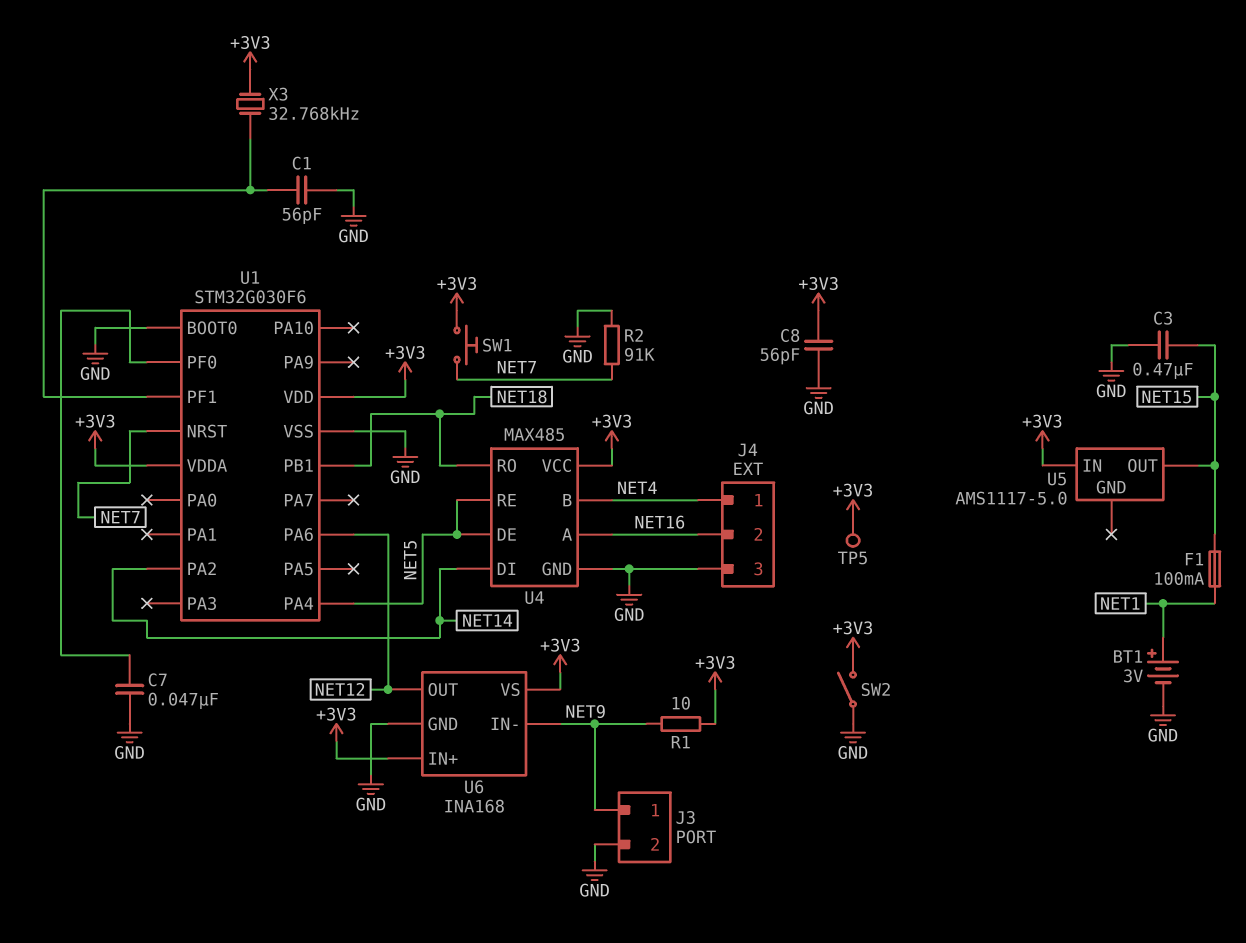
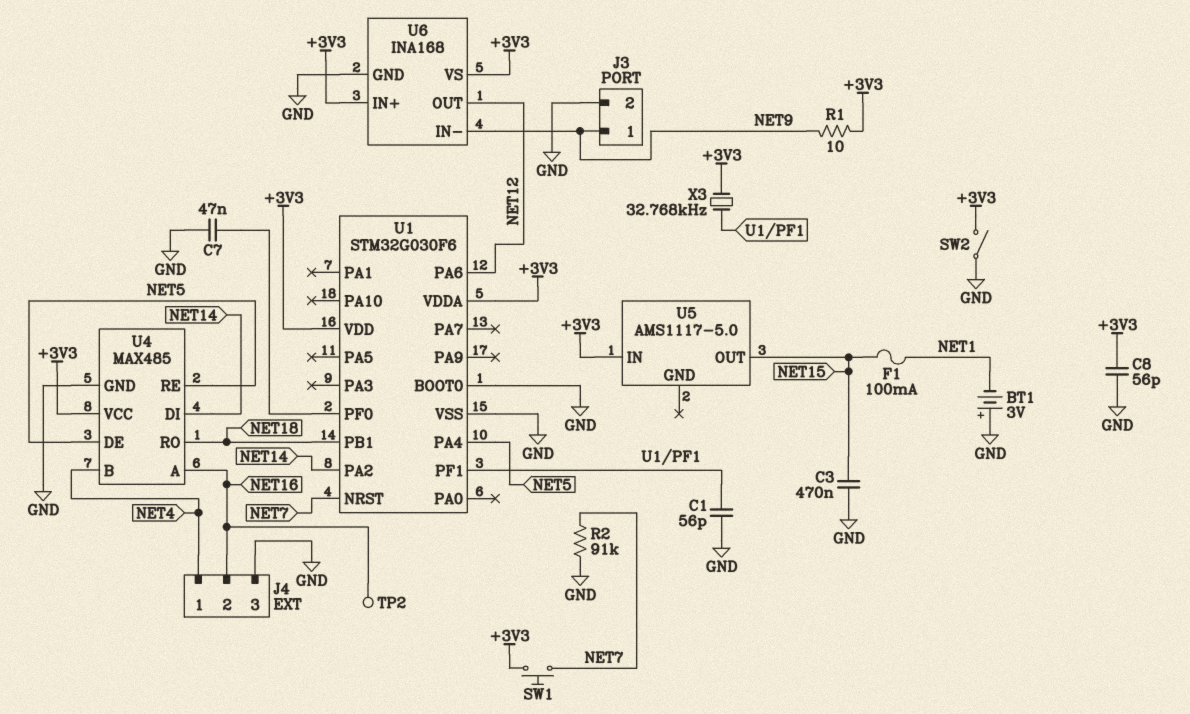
BT1: 3V (plus NET1, minus GND) -> 3V (plus GND, minus NET1)
TP2: none -> test point (NET16)
TP5: test point (+3V3) -> none

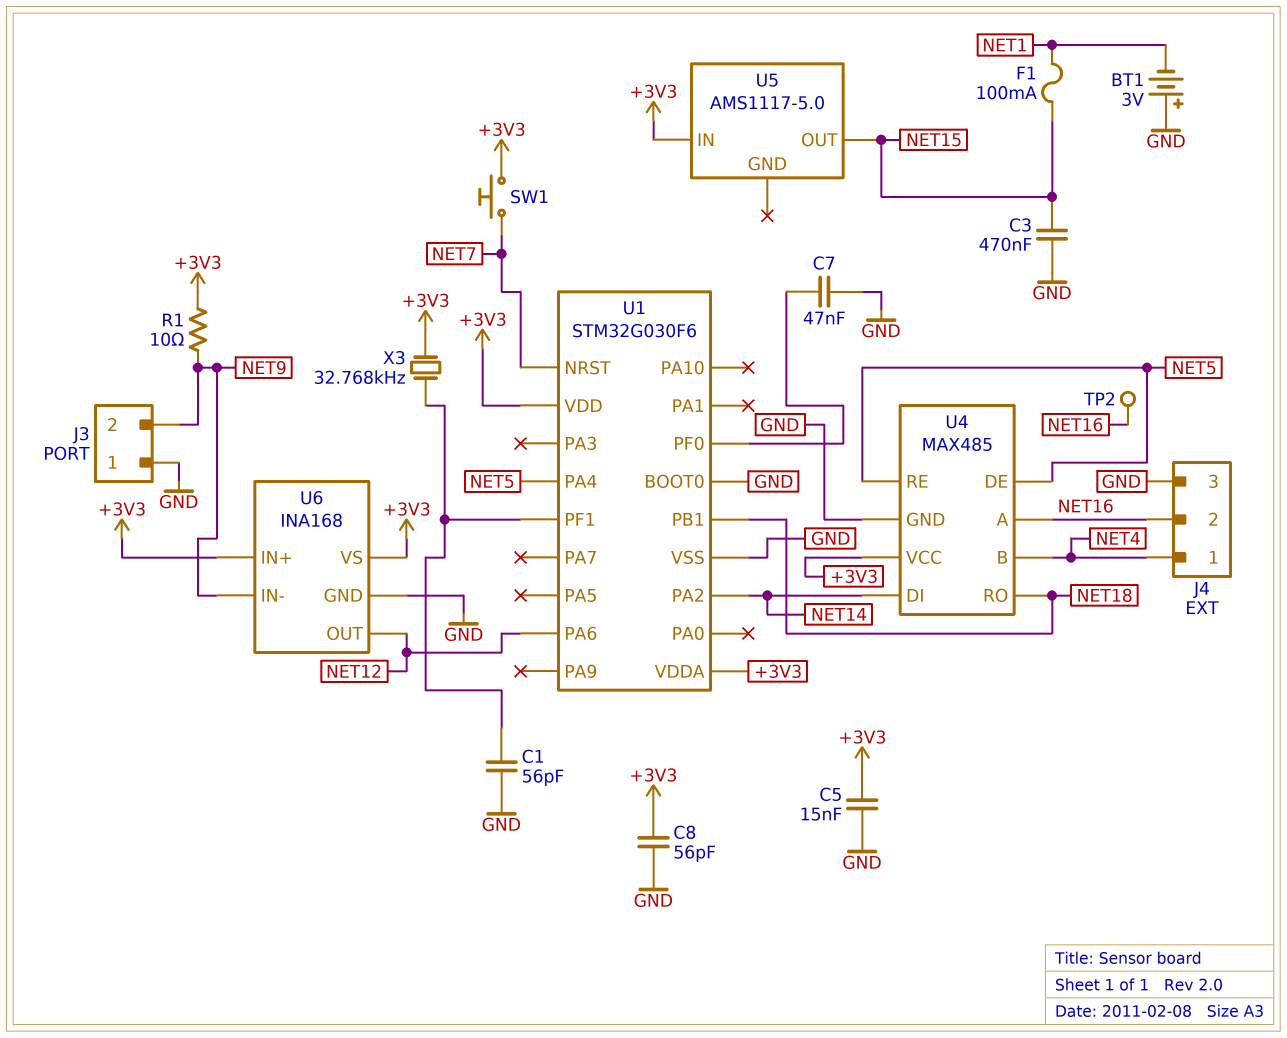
C5: none -> 15nF (+3V3, GND)
J3 pin 1: NET9 -> GND
J3 pin 2: GND -> NET9
R2: 91k (GND, NET7) -> none
SW2: switch (+3V3, GND) -> none

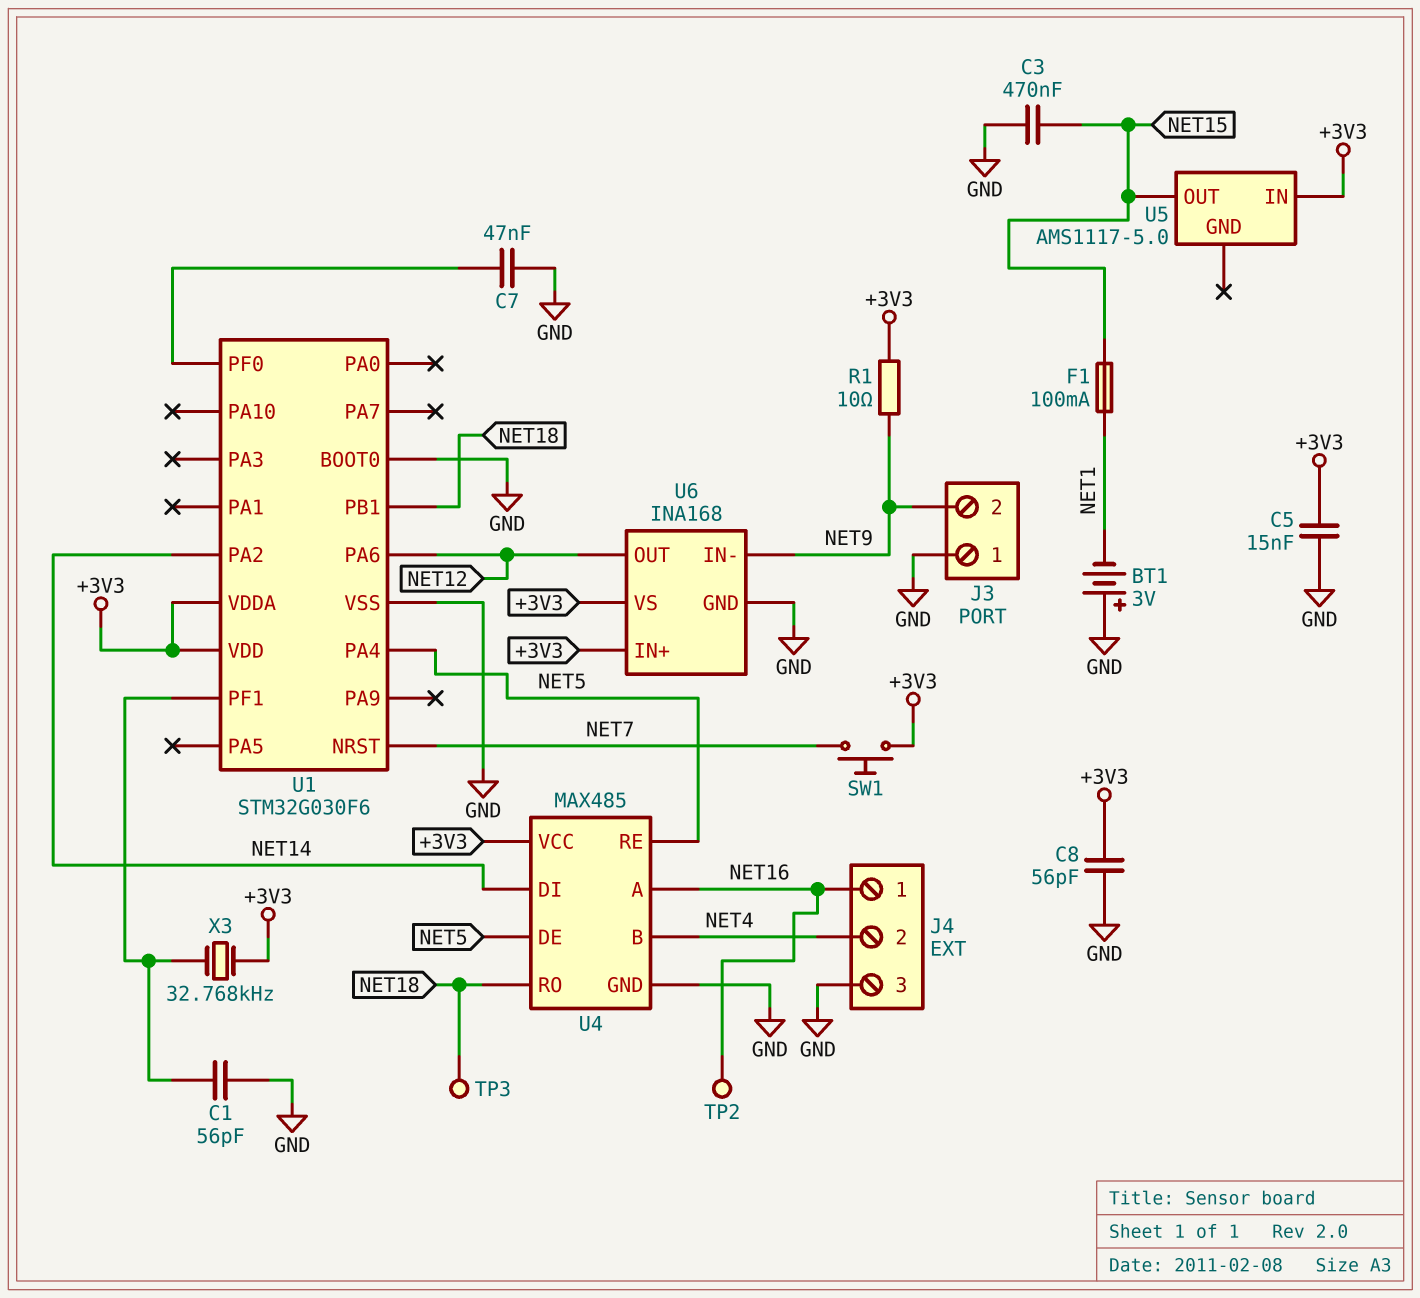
J4 pin 1: NET4 -> NET16
J4 pin 2: NET16 -> NET4
TP3: none -> test point (NET18)

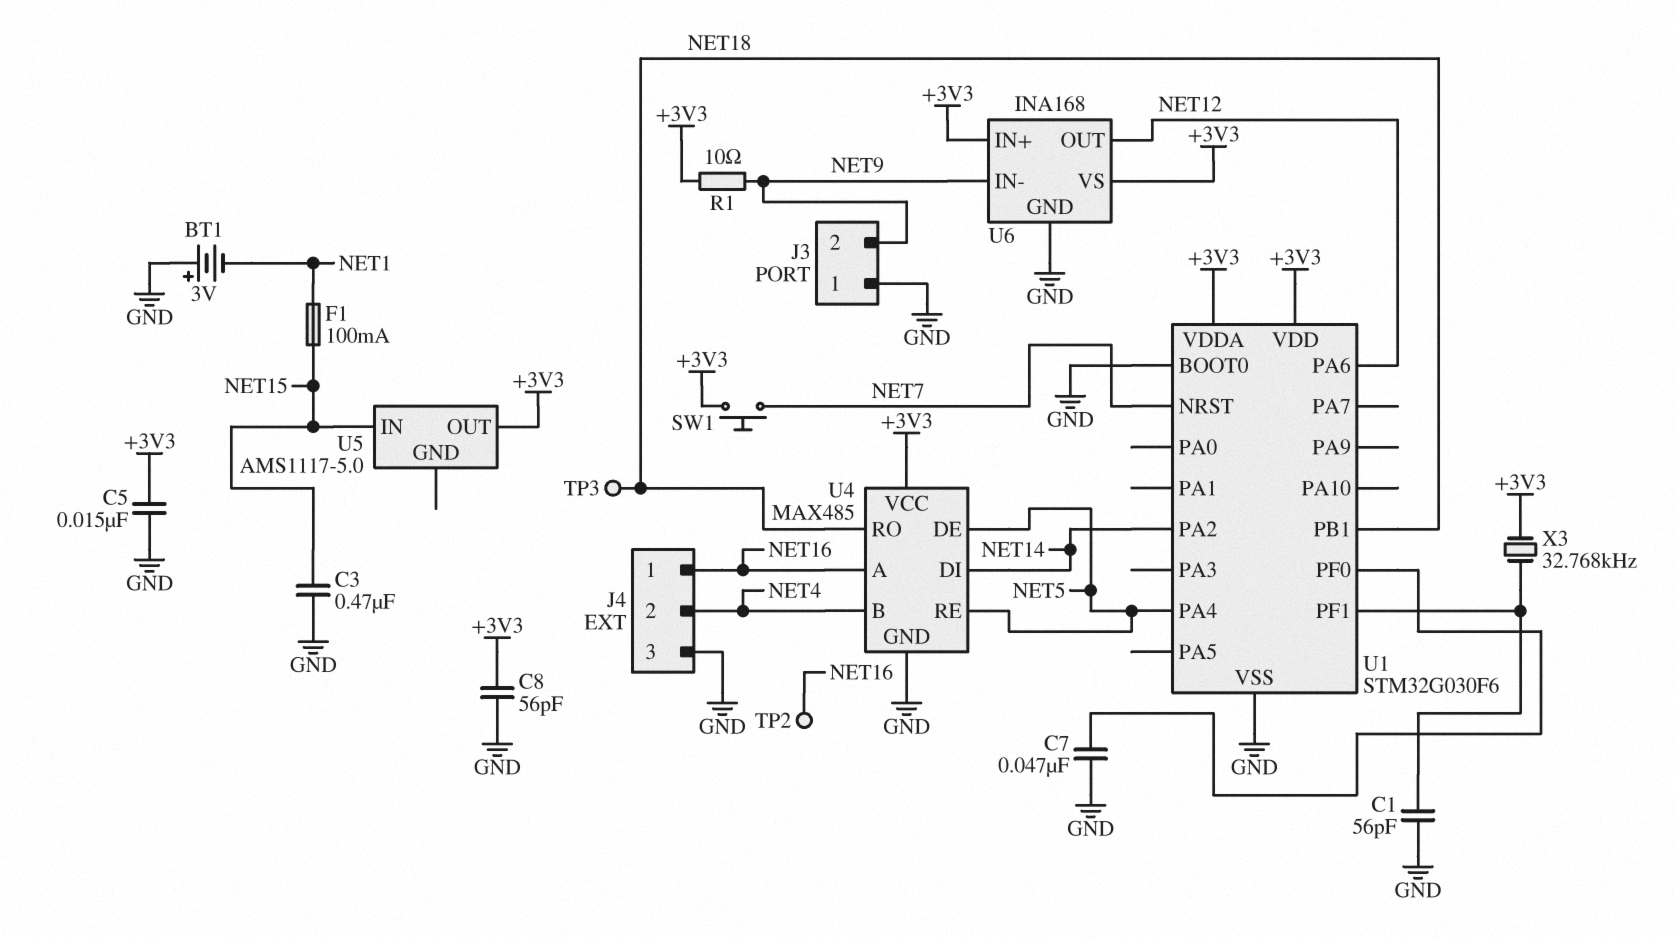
U5 pin IN: +3V3 -> NET15
U5 pin OUT: NET15 -> +3V3

